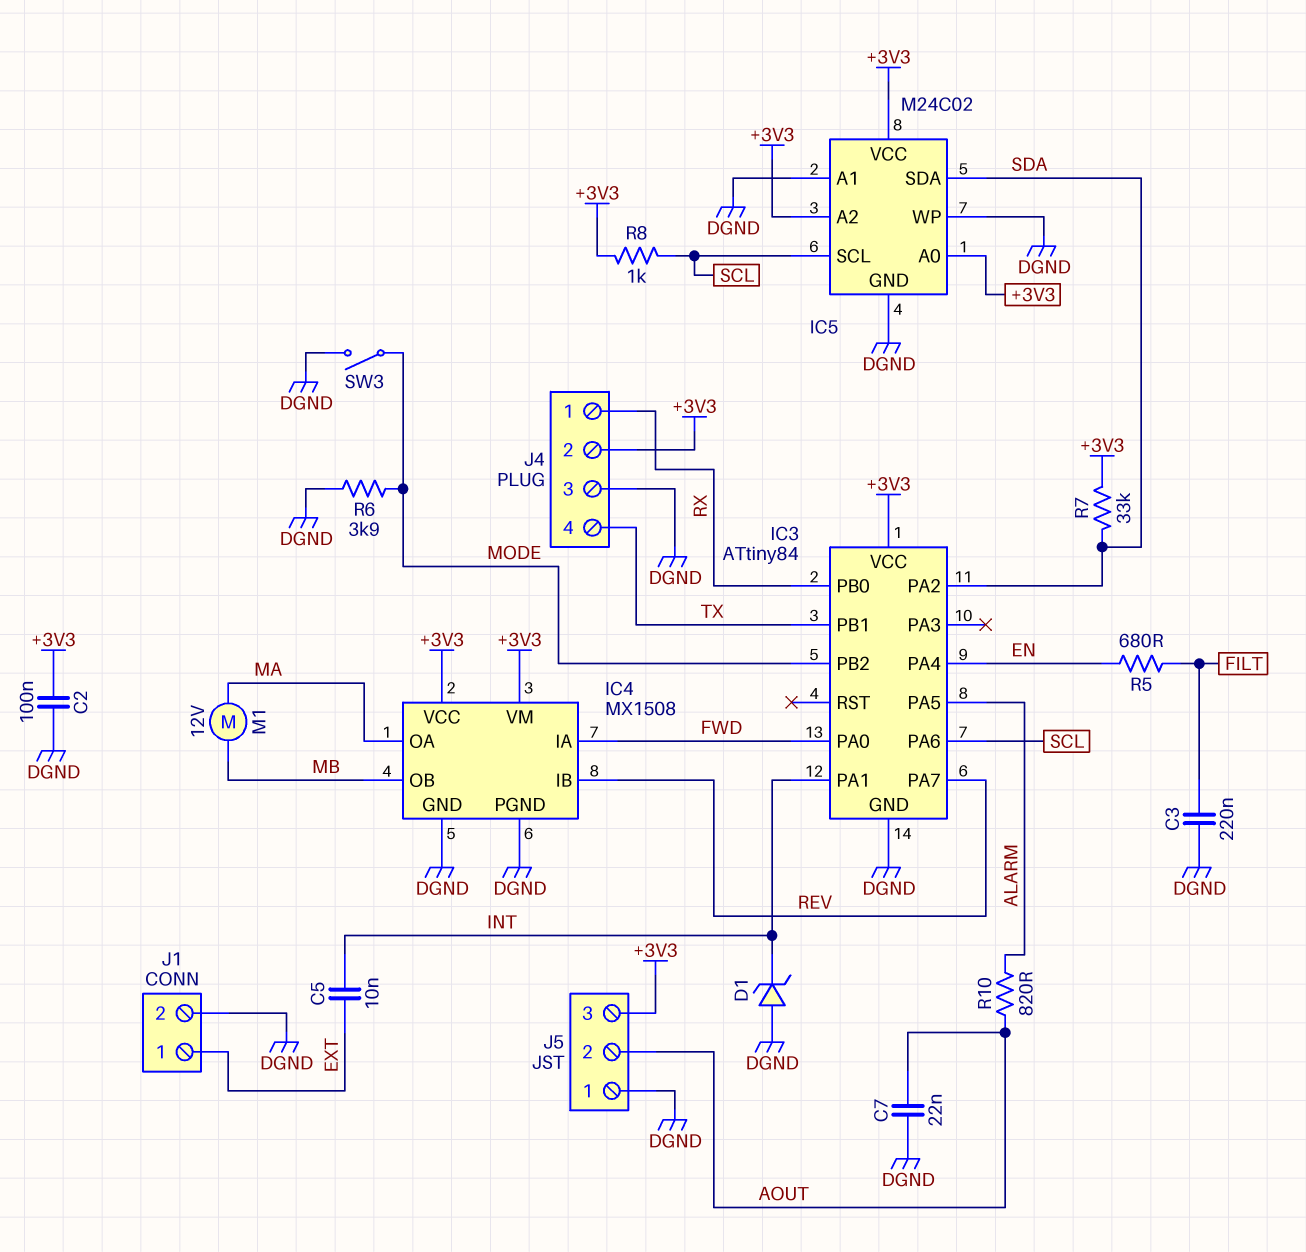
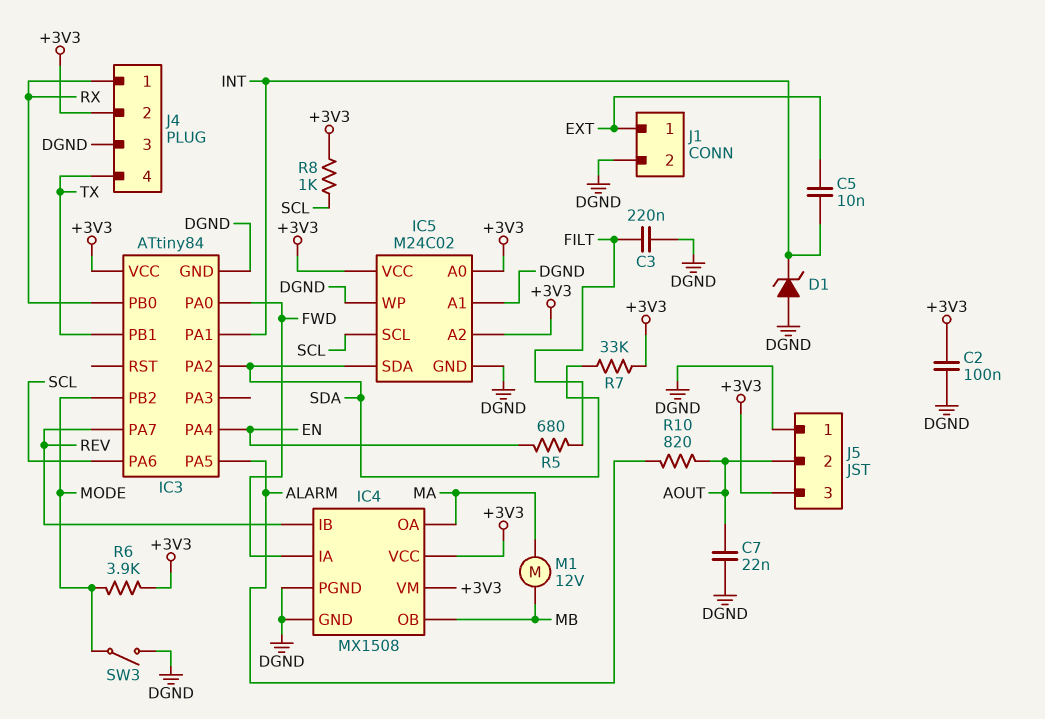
R6: 3.9k (DGND, MODE) -> 3.9k (+3V3, MODE)

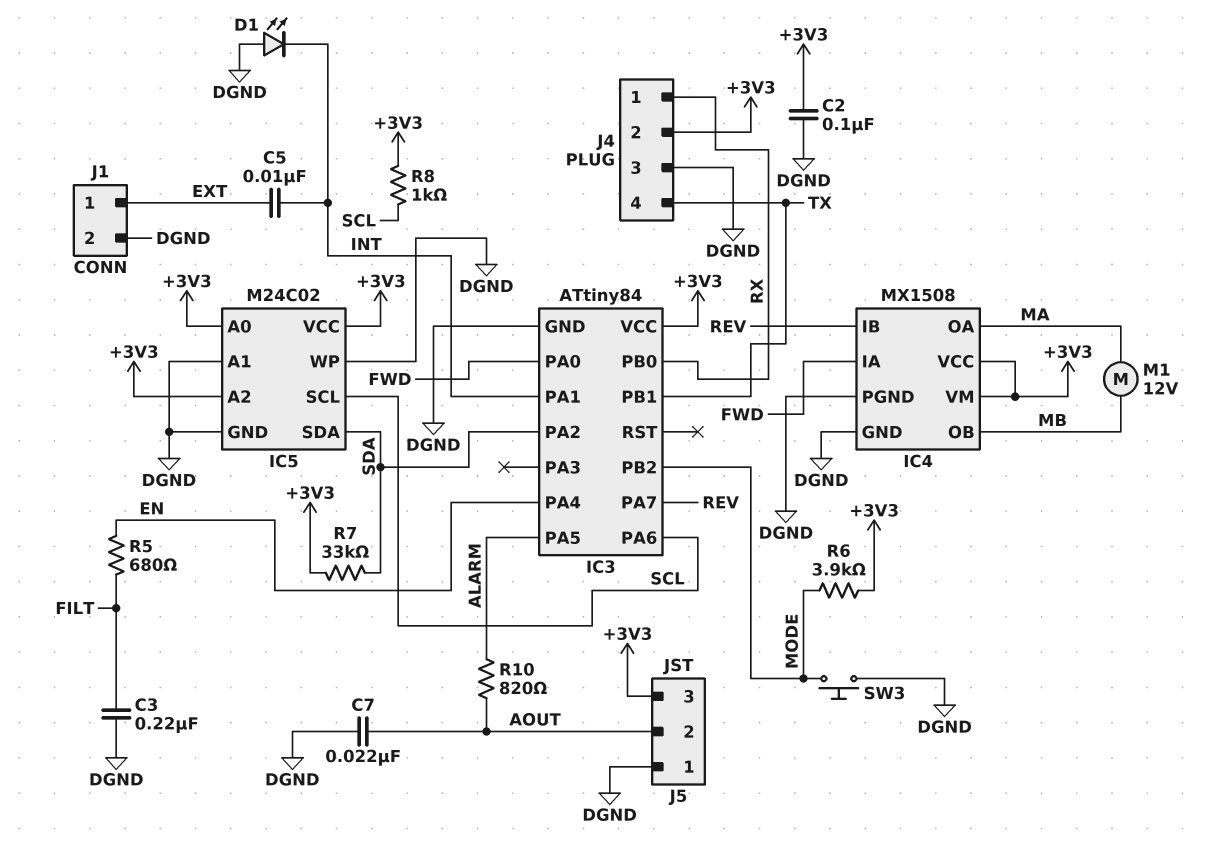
D1: zener (A DGND, K INT) -> LED (A DGND, K INT)
SW3: switch (DGND, MODE) -> button (DGND, MODE)

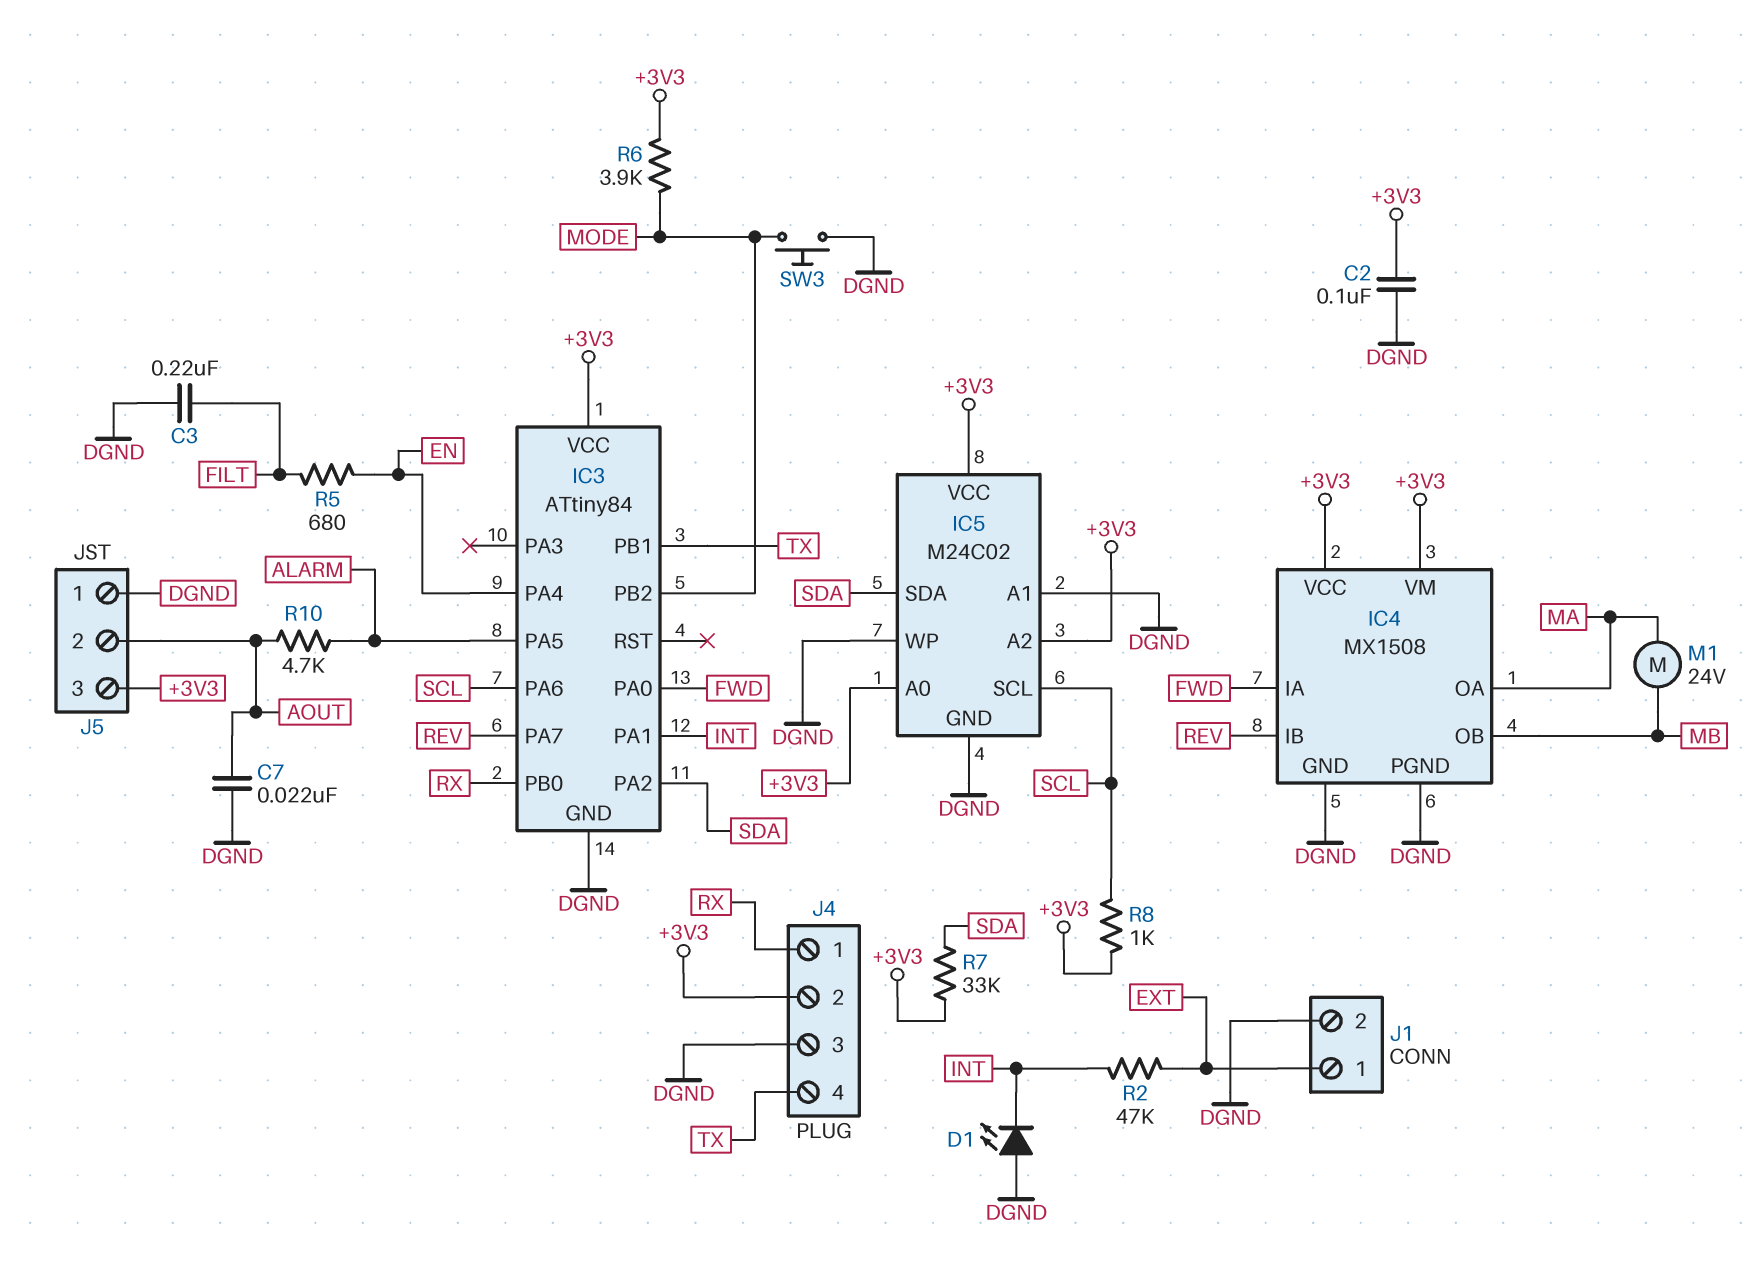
C5: 10nF (EXT, INT) -> none
M1: motor 12V (MA, MB) -> motor 24V (MA, MB)
R2: none -> 47k (EXT, INT)
R10: 820 (ALARM, AOUT) -> 4.7k (ALARM, AOUT)

